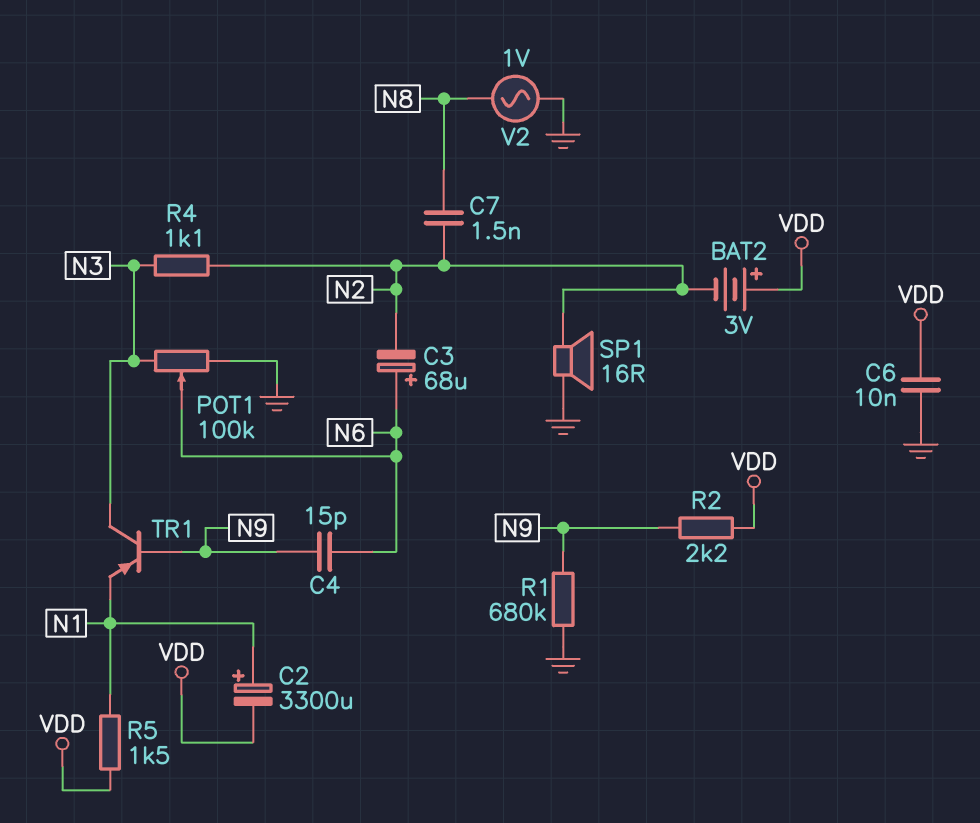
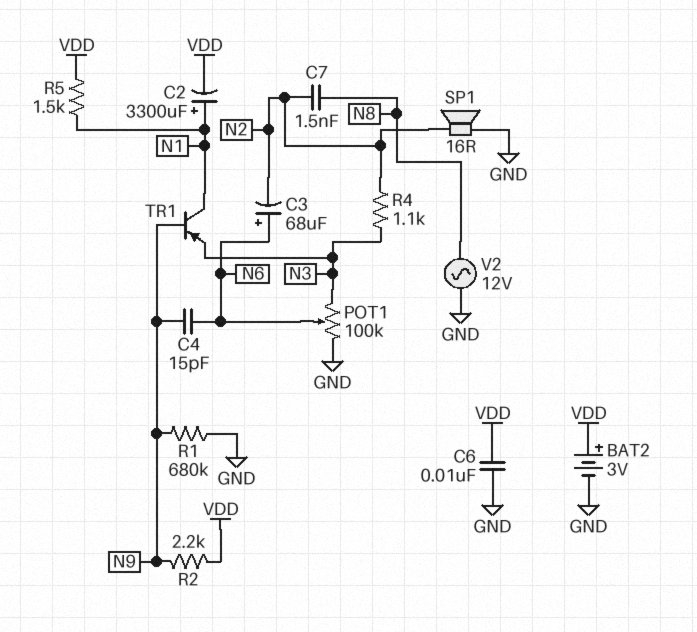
BAT2: 3V (plus VDD, minus N2) -> 3V (plus VDD, minus GND)
TR1: PNP (B N9, C N3, E N1) -> PNP (B N9, C N1, E N3)
V2: AC 1V (GND, N8) -> AC 12V (GND, N8)

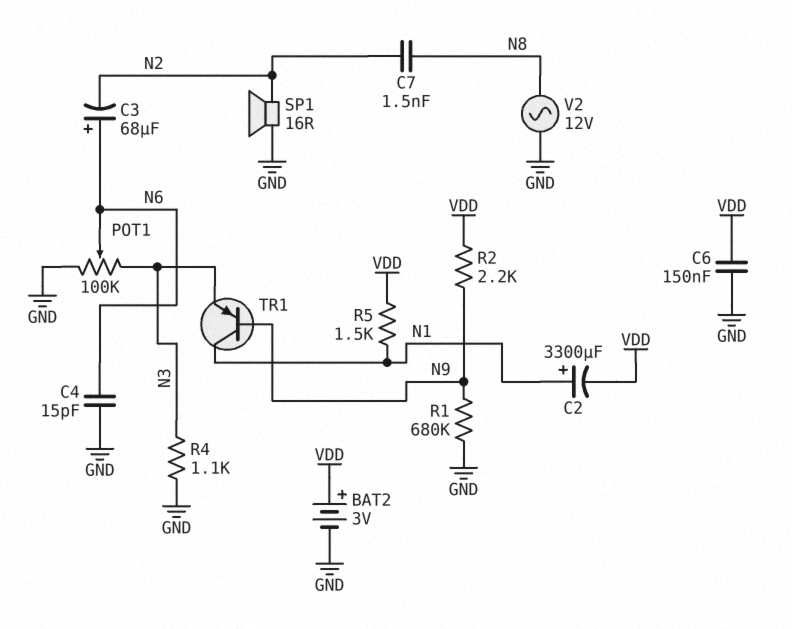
C4: 15pF (N6, N9) -> 15pF (GND, N6)
C6: 10nF (GND, VDD) -> 150nF (GND, VDD)
R4: 1.1k (N2, N3) -> 1.1k (GND, N3)

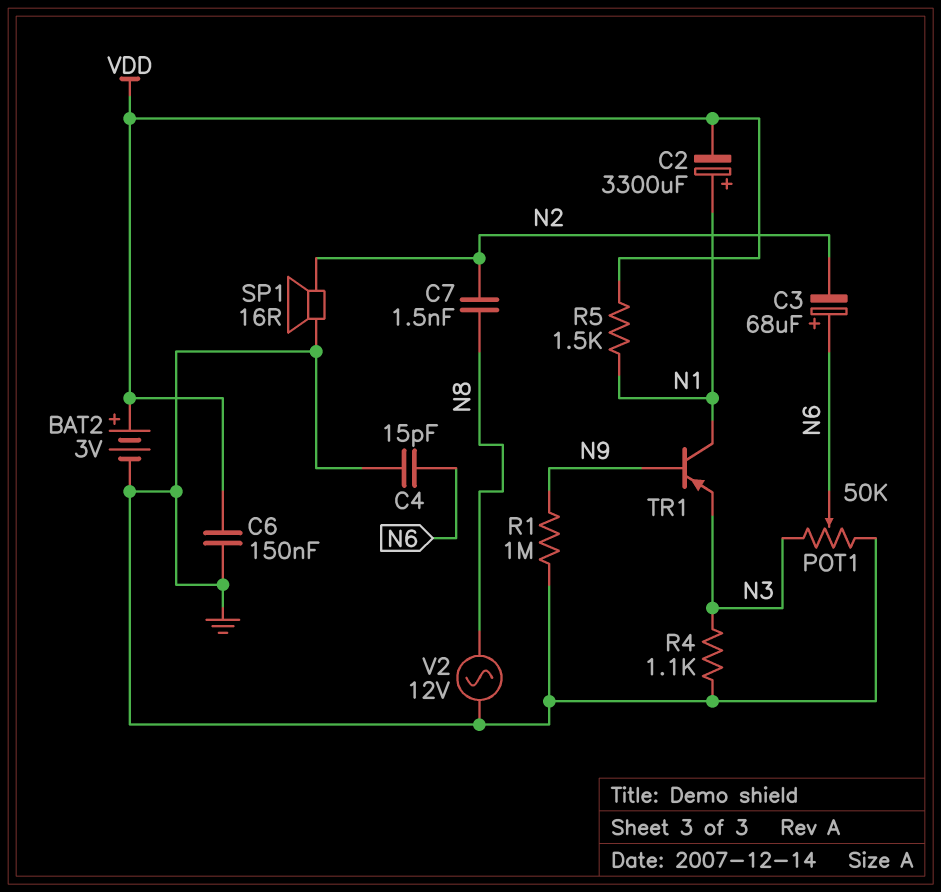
POT1: 100k (GND, N3, wiper N6) -> 50k (GND, N3, wiper N6)
R1: 680k (GND, N9) -> 1M (GND, N9)
R2: 2.2k (N9, VDD) -> none

